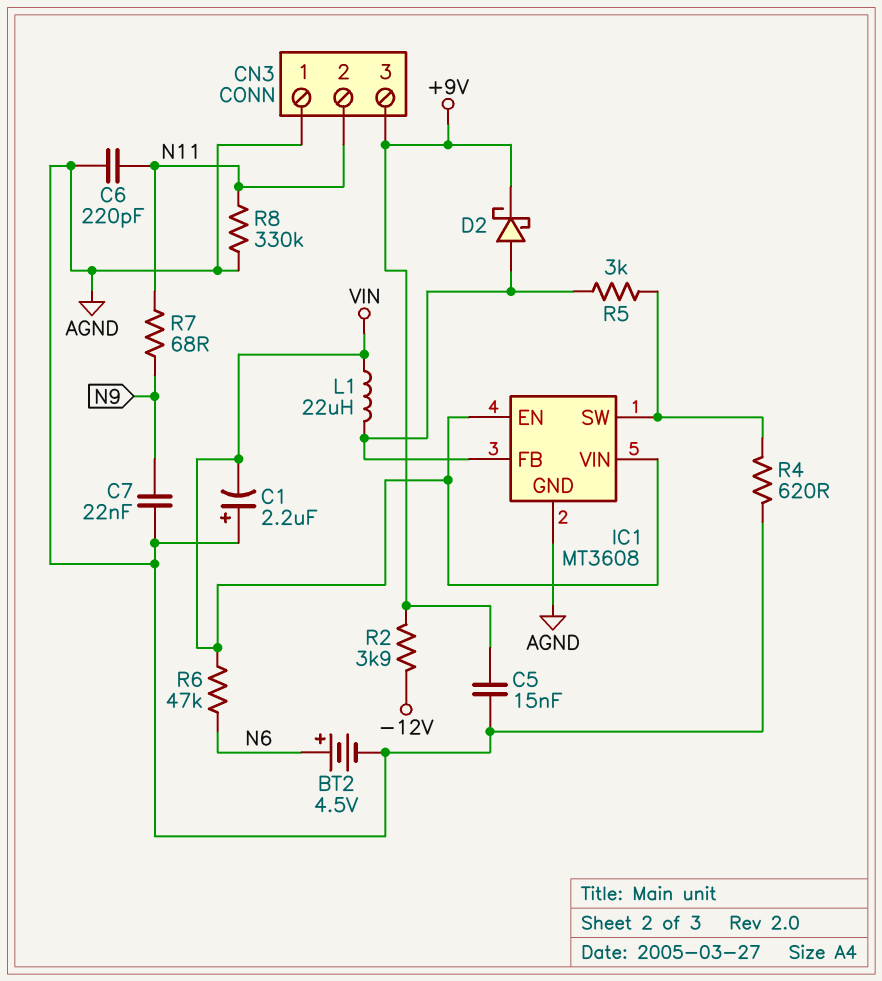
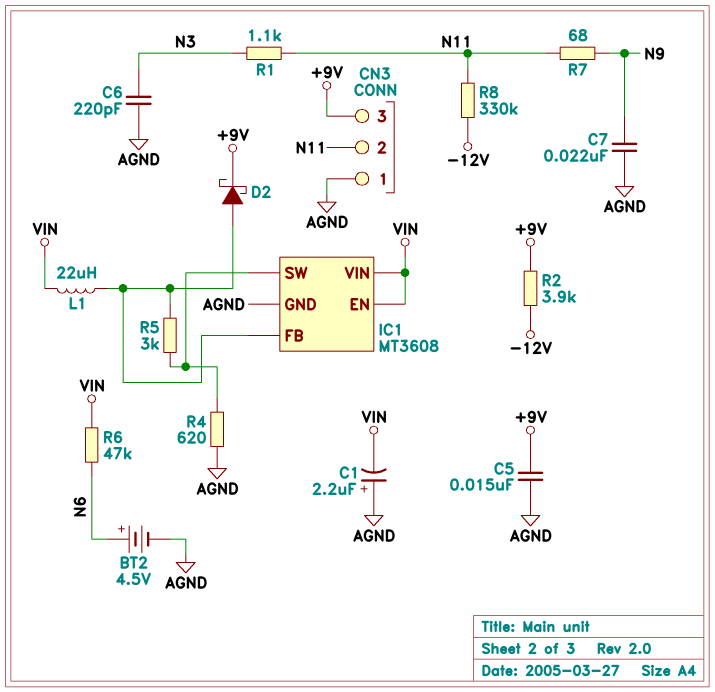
C6: 220pF (AGND, N11) -> 220pF (AGND, N3)
R1: none -> 1.1k (N3, N11)
R8: 330k (AGND, N11) -> 330k (-12V, N11)

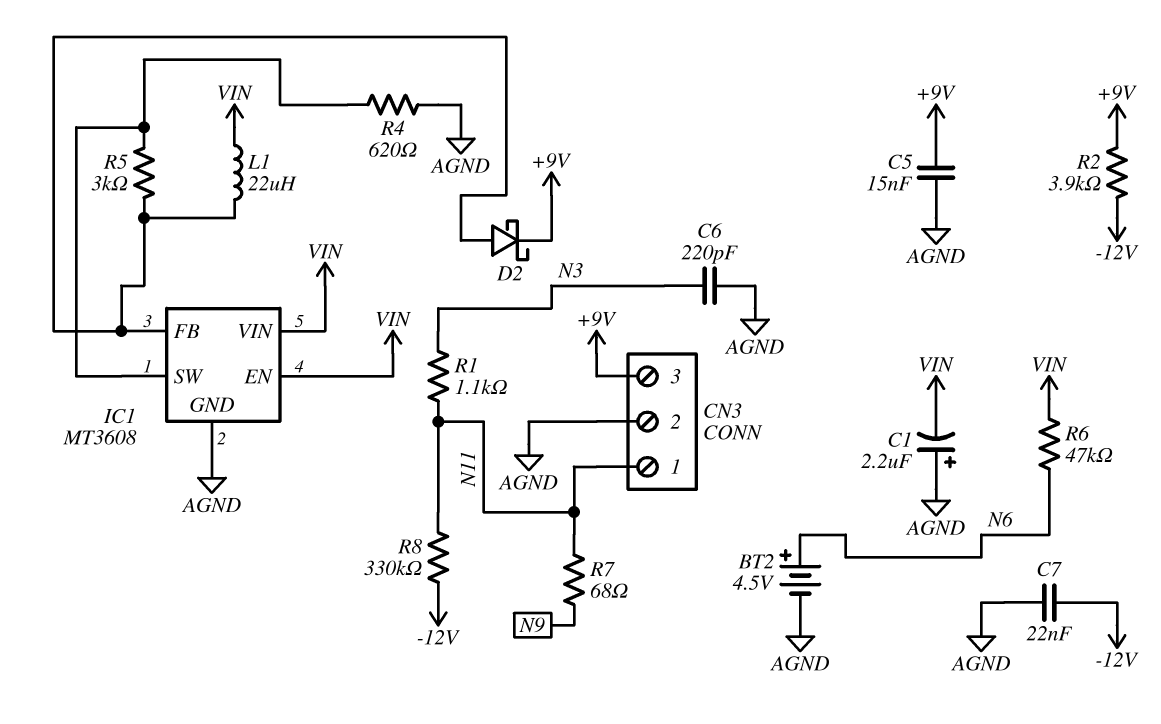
C7: 22nF (AGND, N9) -> 22nF (-12V, AGND)
CN3 pin 1: AGND -> N11
CN3 pin 2: N11 -> AGND

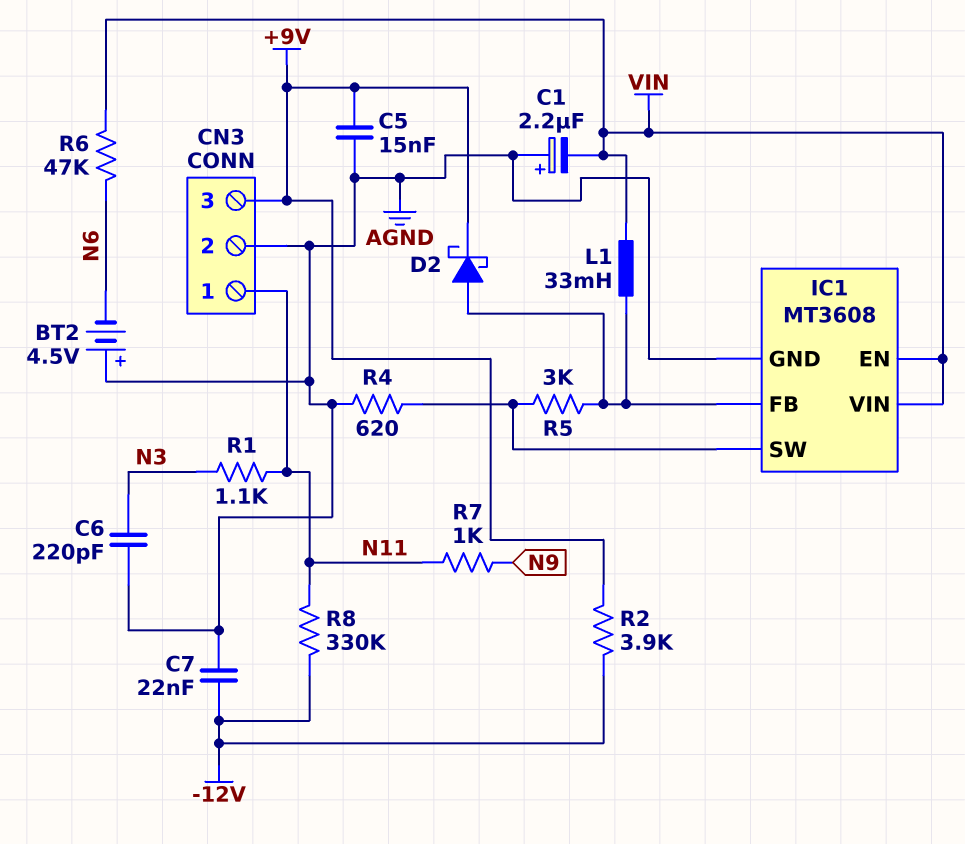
BT2: 4.5V (plus N6, minus AGND) -> 4.5V (plus AGND, minus N6)
L1: 22uH (IC1/FB, VIN) -> 33mH (IC1/FB, VIN)
R7: 68 (N9, N11) -> 1k (N9, N11)

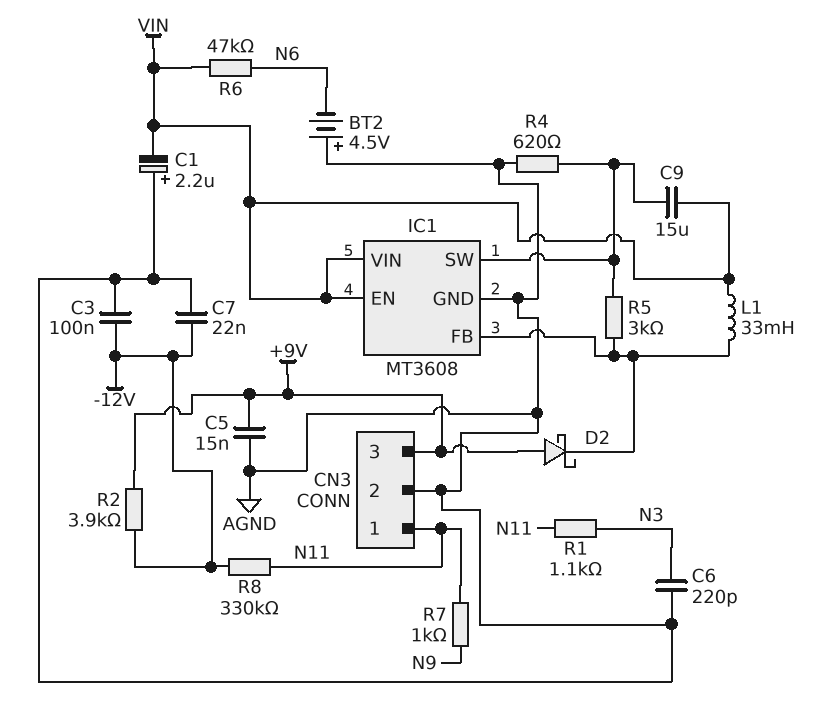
C3: none -> 100nF (-12V, AGND)
C9: none -> 15uF (IC1/SW, VIN)
D2: schottky (A IC1/FB, K +9V) -> schottky (A +9V, K IC1/FB)

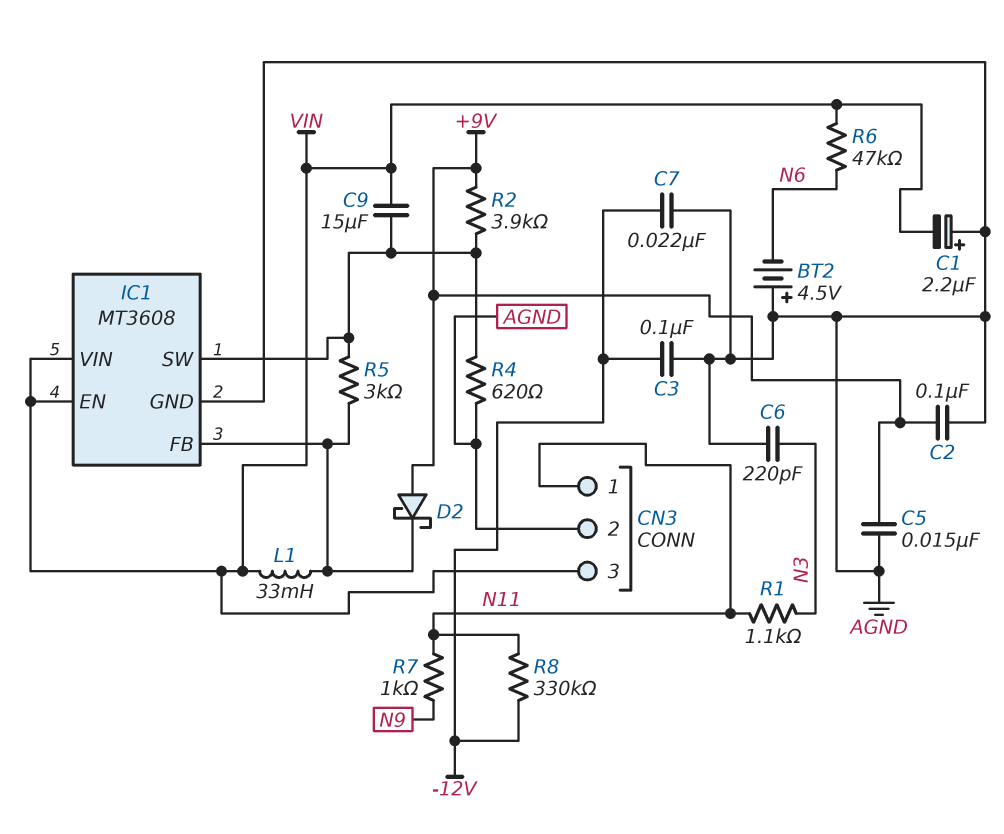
C2: none -> 100nF (+9V, AGND)
CN3 pin 3: +9V -> VIN
R2: 3.9k (+9V, -12V) -> 3.9k (+9V, IC1/SW)

